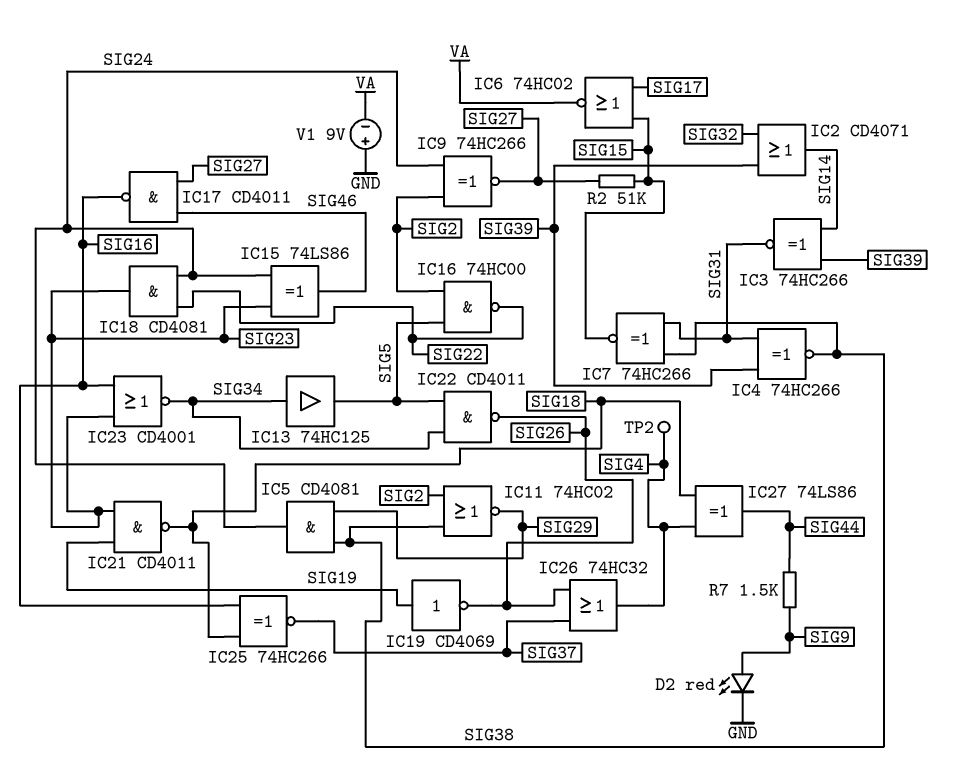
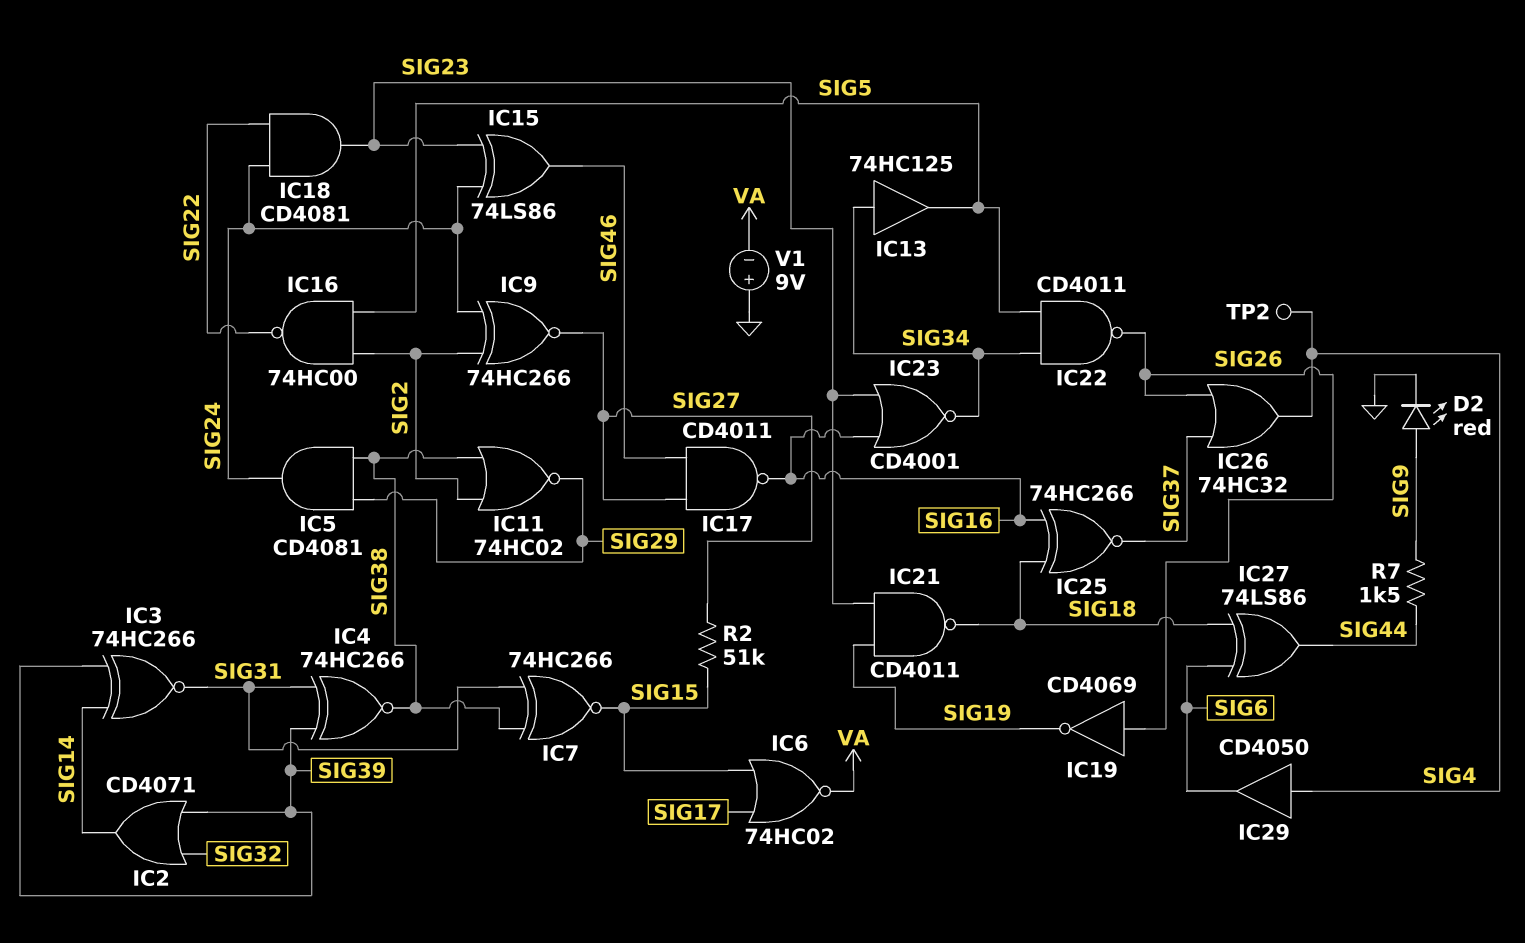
IC19: NOT CD4069 (in SIG19, out SIG26) -> NOT CD4069 (in SIG26, out SIG19)
IC27: XOR 74LS86 (in SIG4, in SIG18, out SIG44) -> XOR 74LS86 (in SIG6, in SIG18, out SIG44)
IC29: none -> buffer CD4050 (in SIG4, out SIG6)

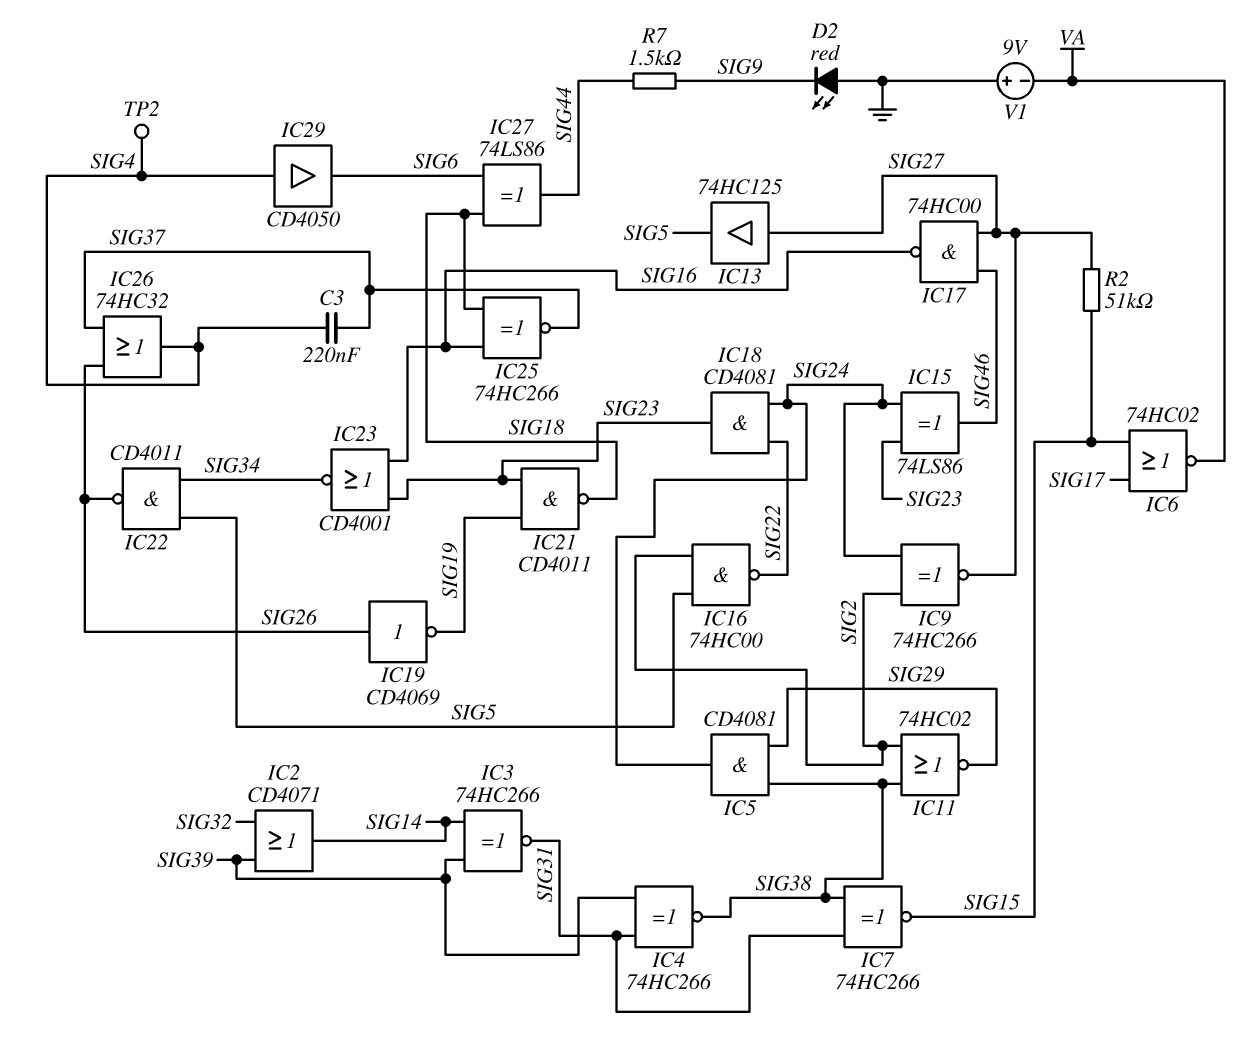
C3: none -> 220nF (SIG4, SIG37)
D2: LED red (A SIG9, K GND) -> LED red (A GND, K SIG9)
IC13: buffer 74HC125 (in SIG34, out SIG5) -> buffer 74HC125 (in SIG27, out SIG5)
IC17: NAND CD4011 (in SIG27, in SIG46, out SIG16) -> NAND 74HC00 (in SIG27, in SIG46, out SIG16)

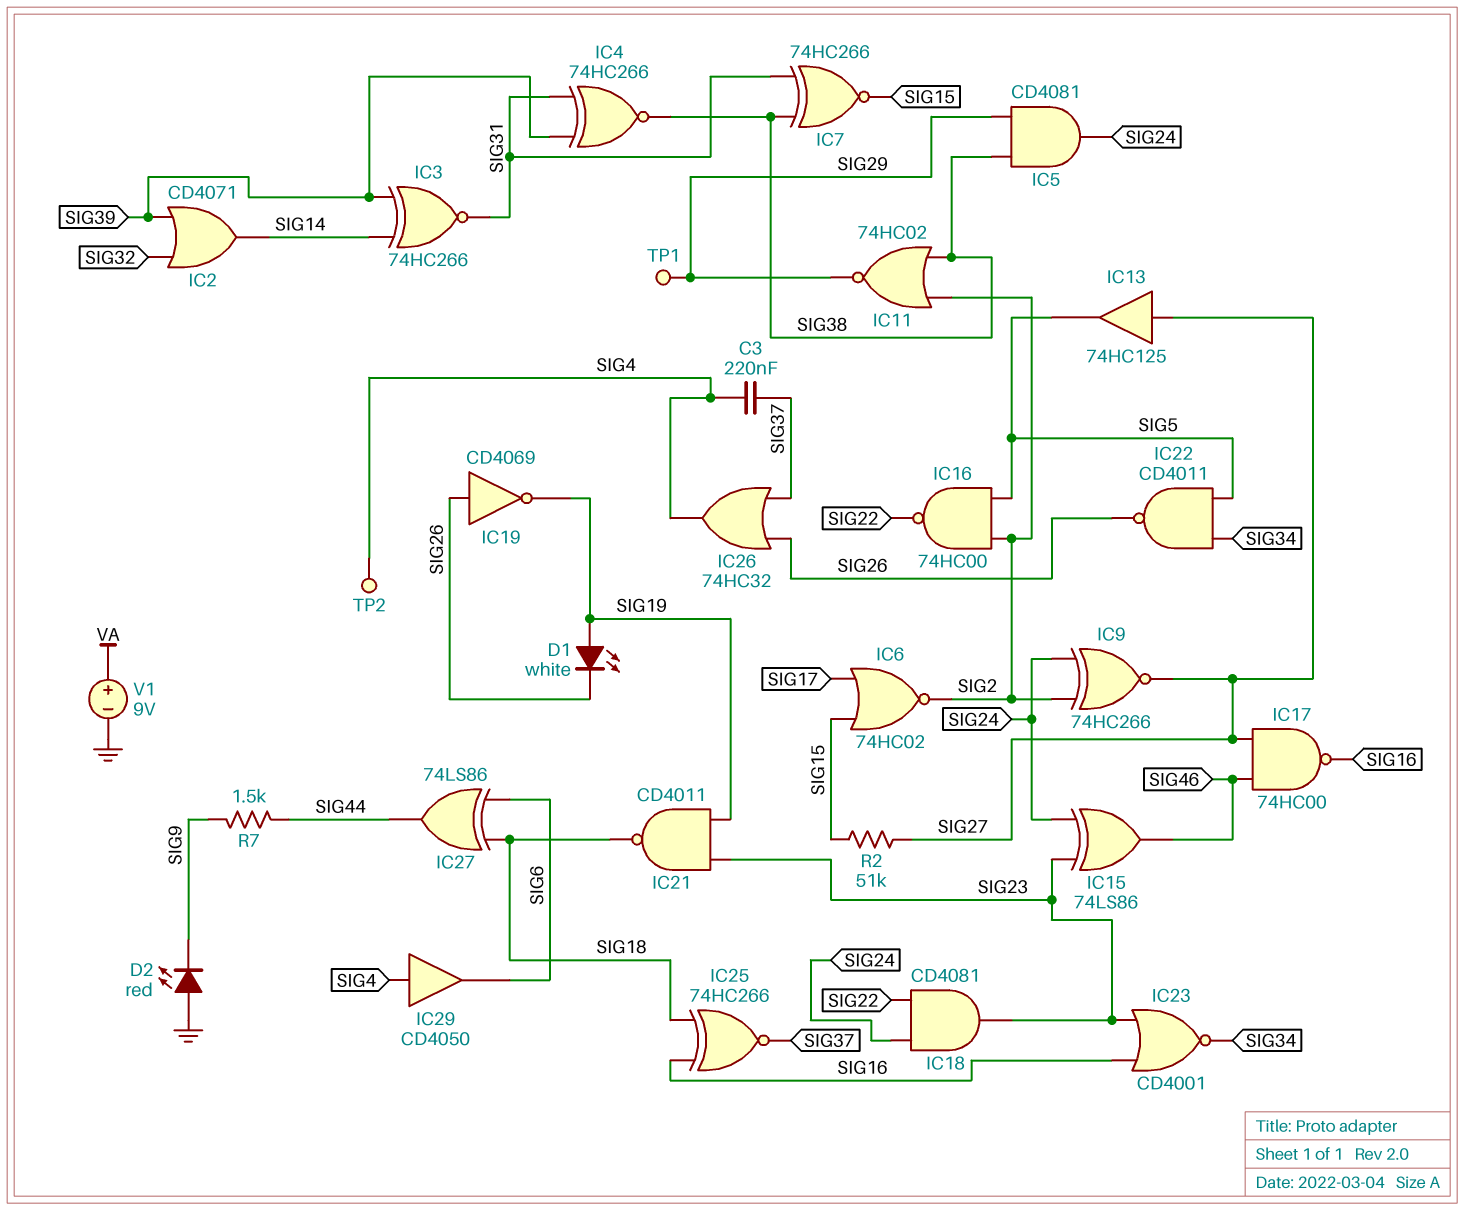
D1: none -> LED white (A SIG19, K SIG26)
IC6: NOR 74HC02 (in SIG15, in SIG17, out VA) -> NOR 74HC02 (in SIG15, in SIG17, out SIG2)
TP1: none -> test point (SIG29)
V1: 9V (plus GND, minus VA) -> 9V (plus VA, minus GND)

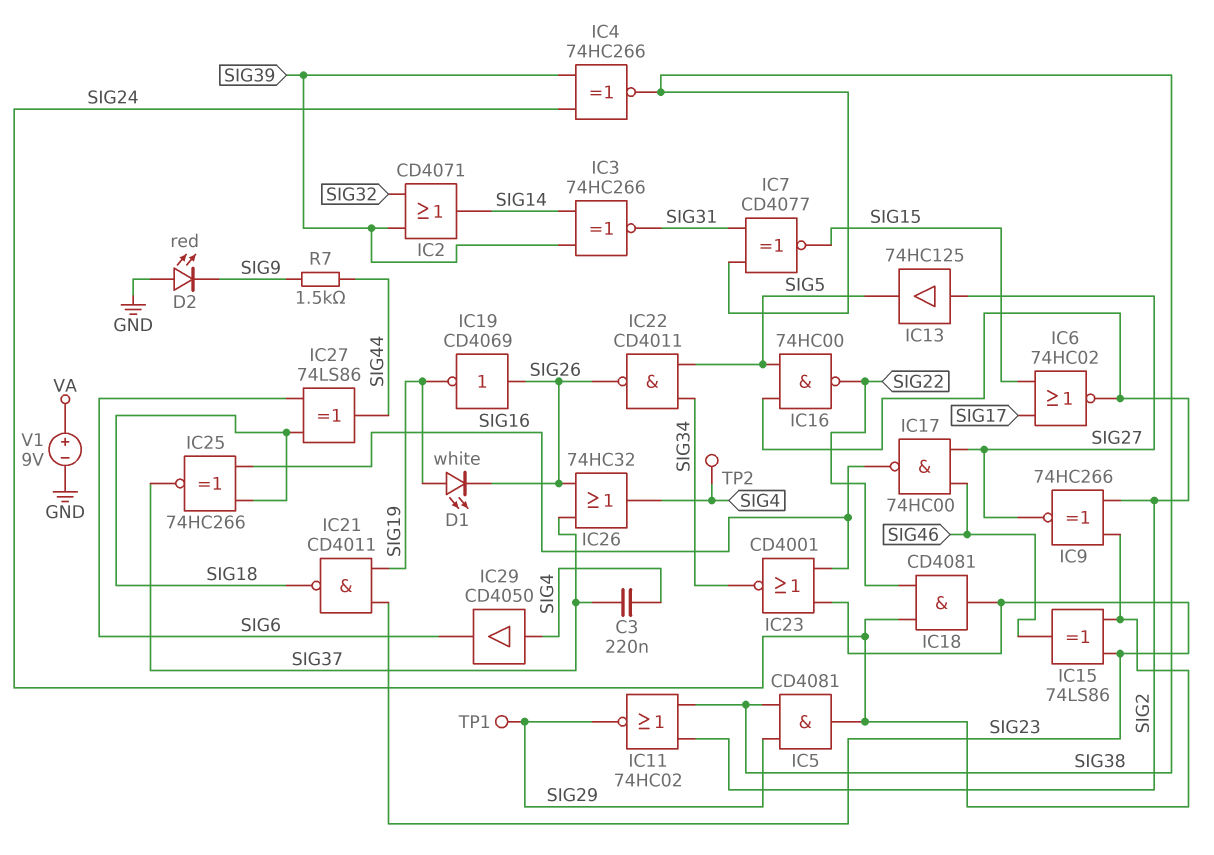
IC4: XNOR 74HC266 (in SIG31, in SIG39, out SIG38) -> XNOR 74HC266 (in SIG24, in SIG39, out SIG38)
IC7: XNOR 74HC266 (in SIG31, in SIG38, out SIG15) -> XNOR CD4077 (in SIG31, in SIG38, out SIG15)
R2: 51k (SIG15, SIG27) -> none

